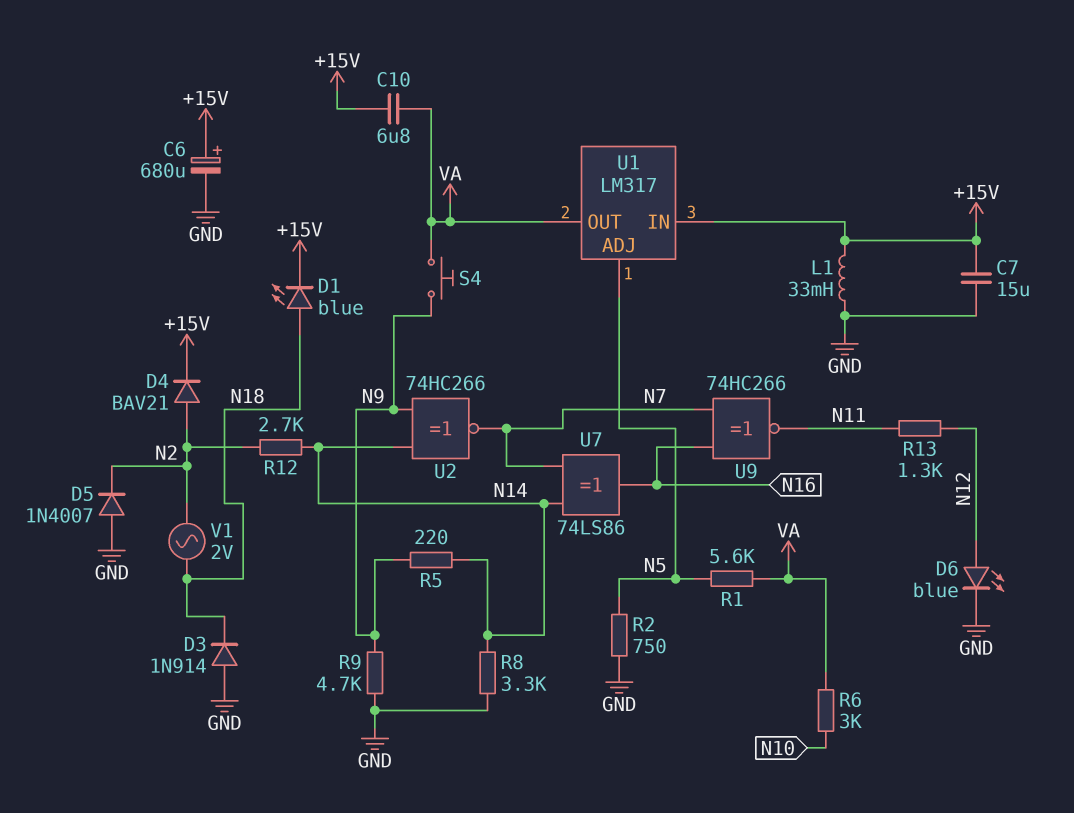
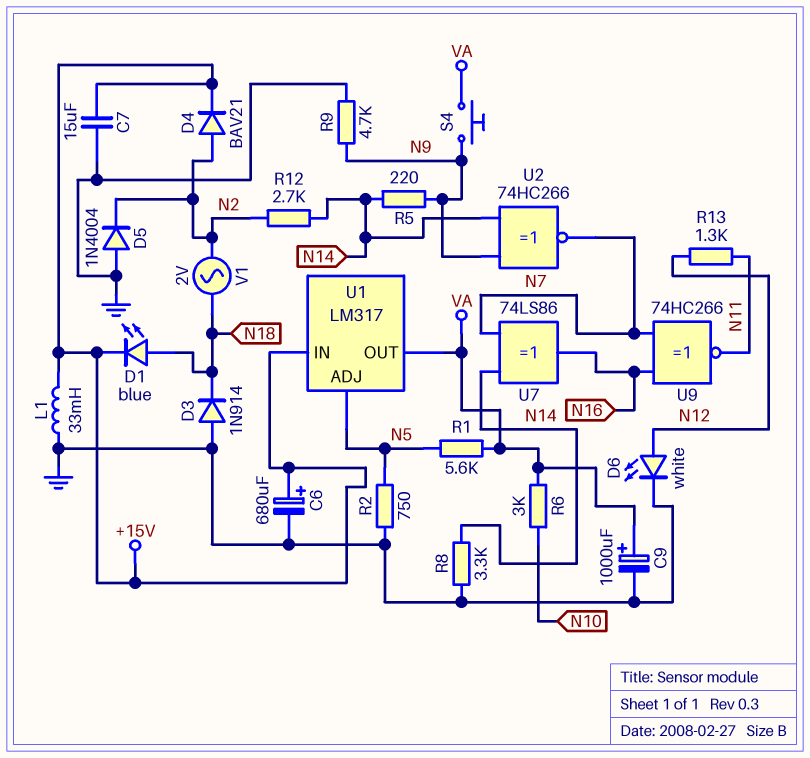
C9: none -> 1000uF (plus VA, minus GND)
C10: 6.8uF (+15V, VA) -> none
D5: diode 1N4007 (A GND, K N2) -> diode 1N4004 (A GND, K N2)
D6: LED blue (A N12, K GND) -> LED white (A N12, K GND)

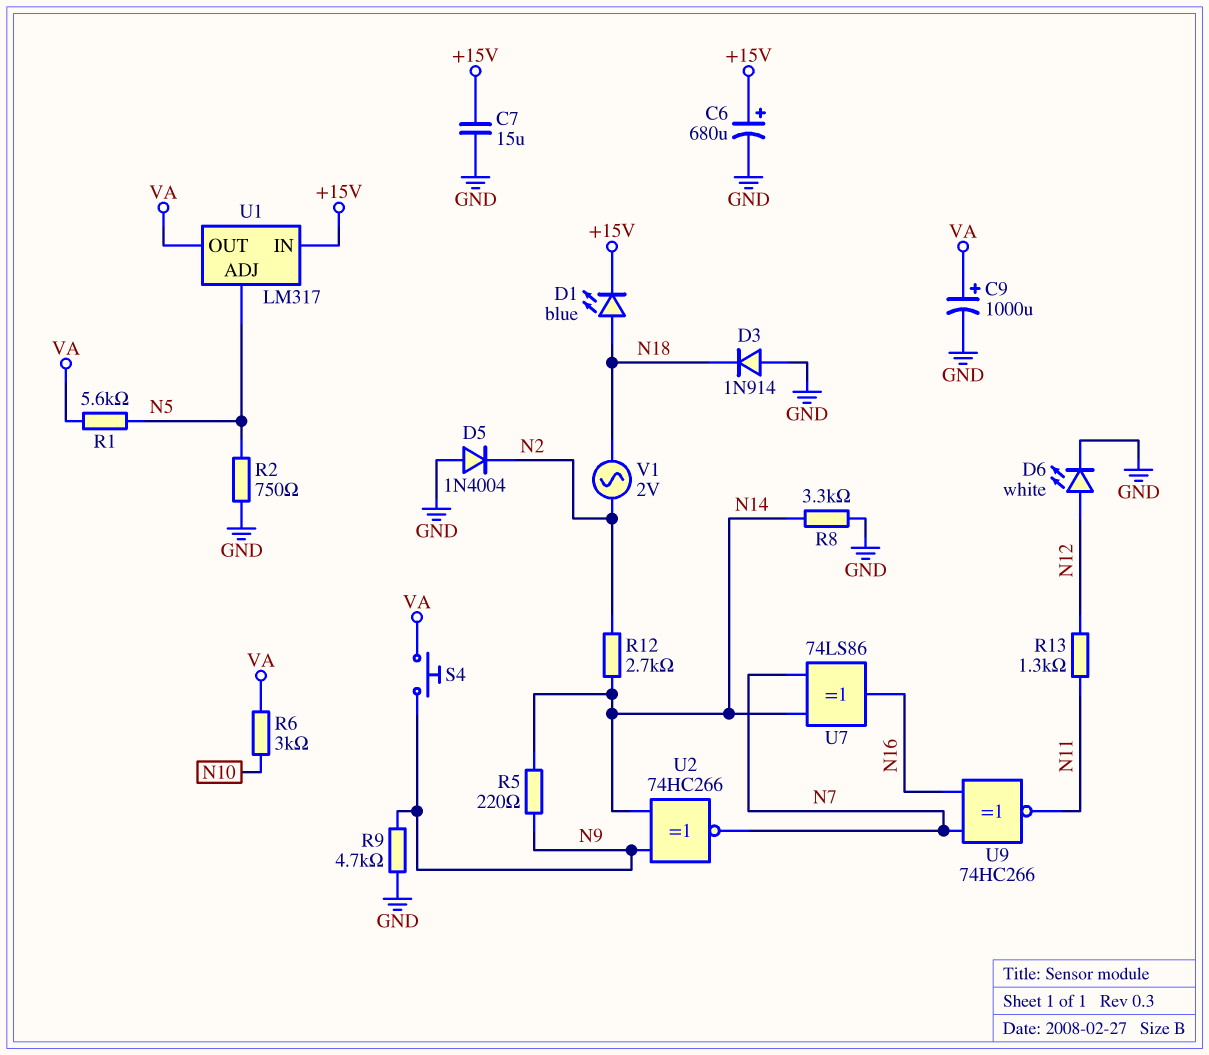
D4: diode BAV21 (A N2, K +15V) -> none
L1: 33mH (+15V, GND) -> none

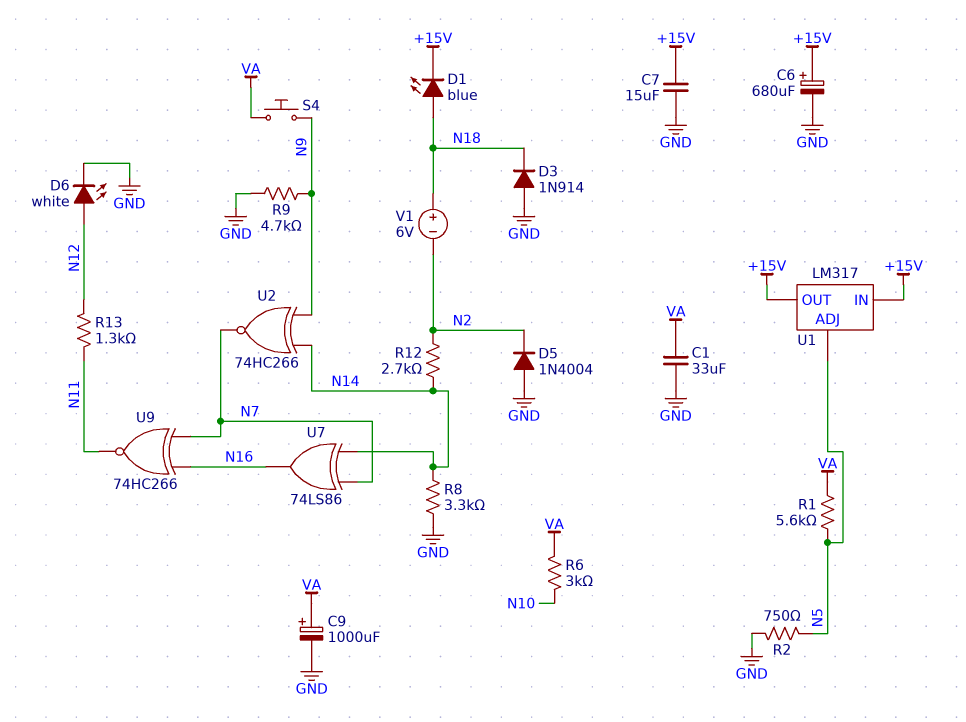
C1: none -> 33uF (GND, VA)
R5: 220 (N9, N14) -> none
U1 pin OUT: VA -> +15V
V1: AC 2V (N2, N18) -> 6V (plus N18, minus N2)

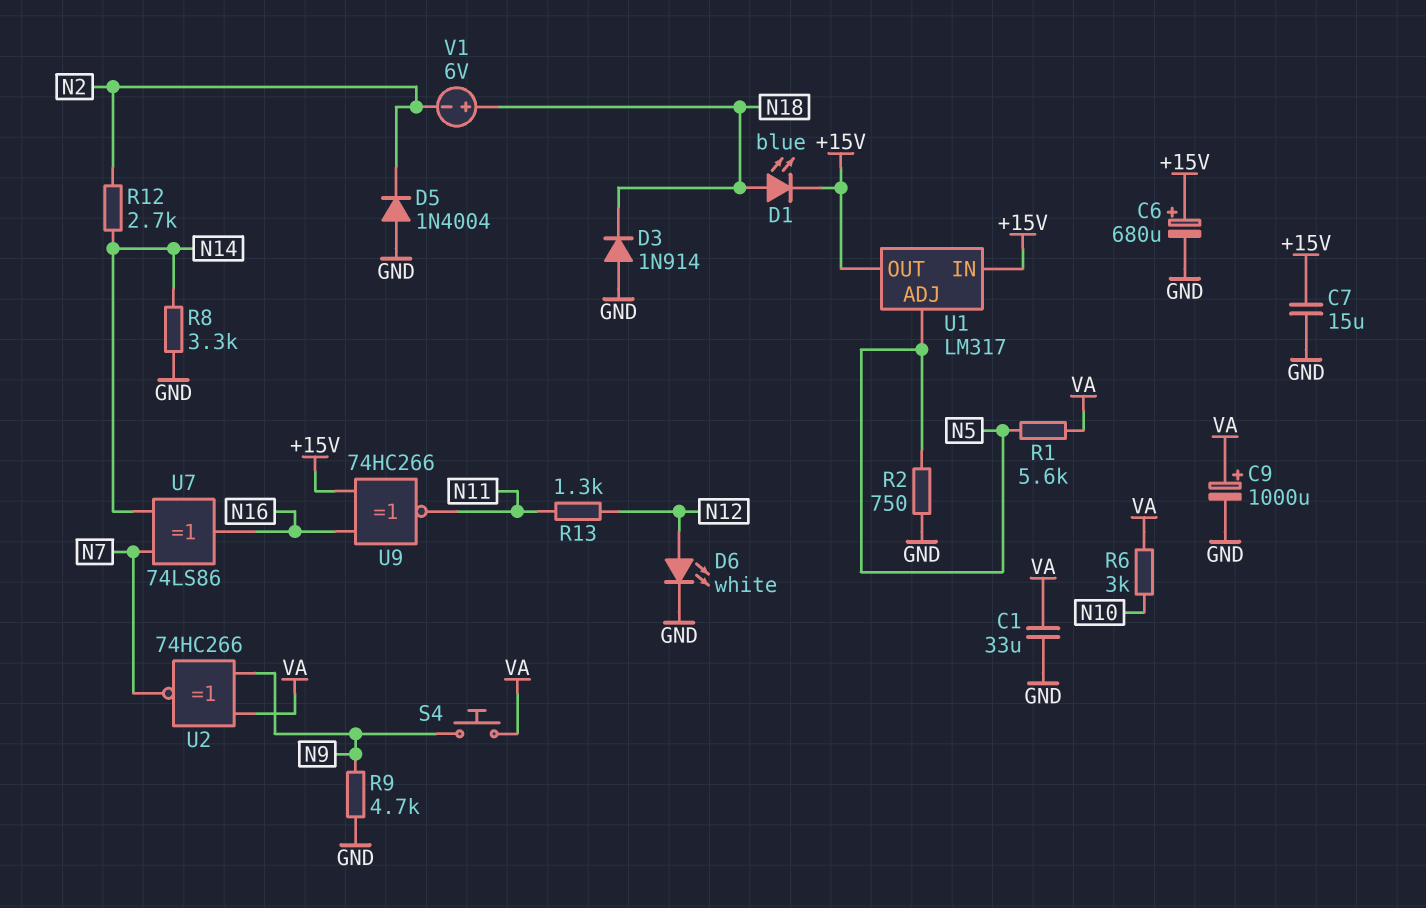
U2: XNOR 74HC266 (in N9, in N14, out N7) -> XNOR 74HC266 (in N9, in VA, out N7)
U9: XNOR 74HC266 (in N7, in N16, out N11) -> XNOR 74HC266 (in +15V, in N16, out N11)

